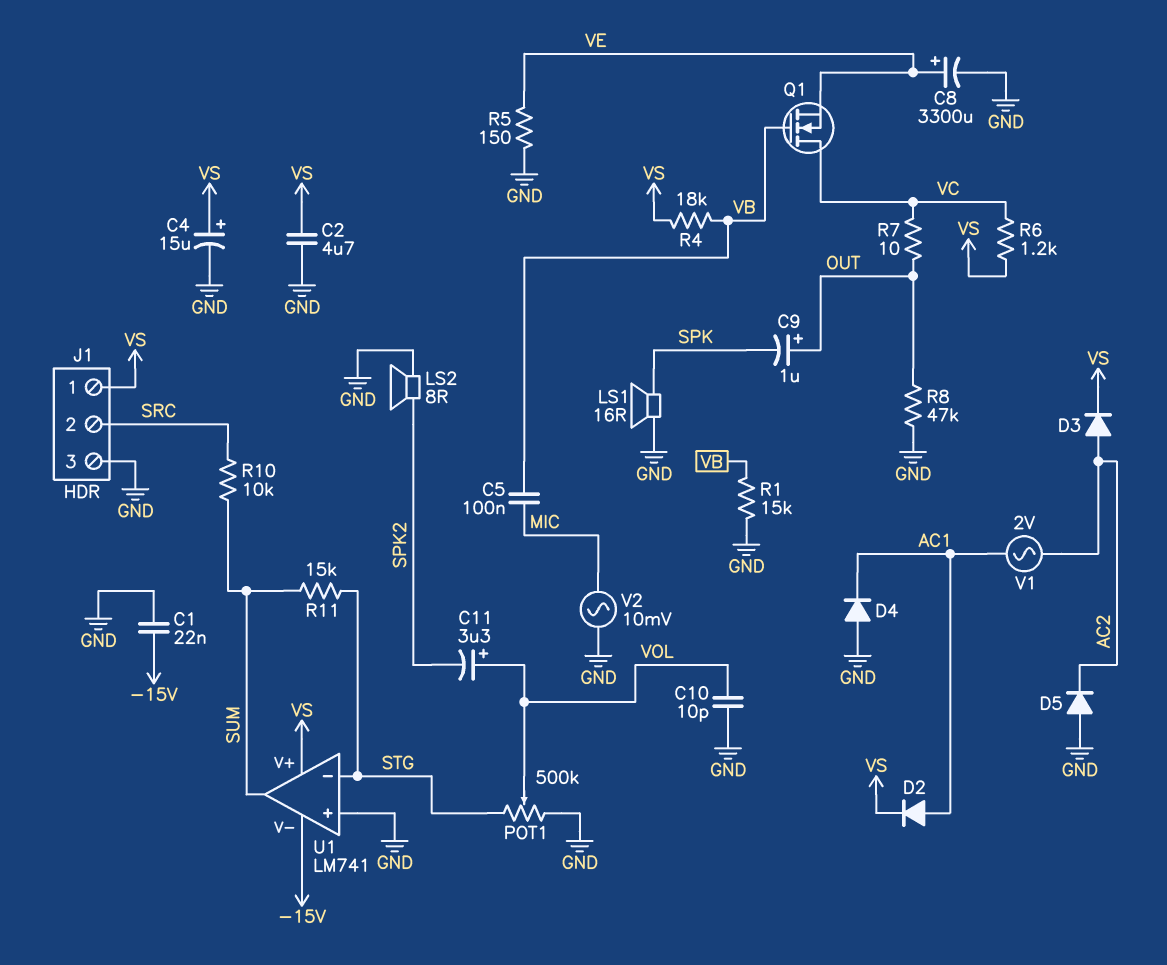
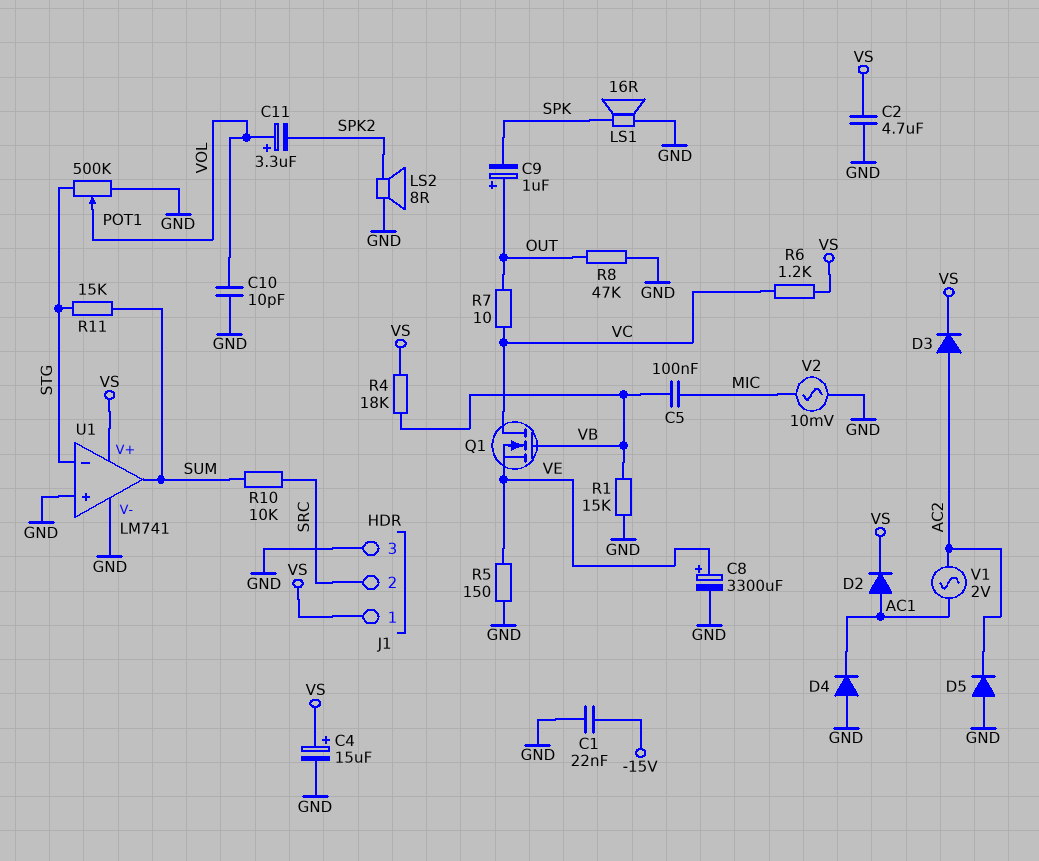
U1 pin V-: -15V -> GND

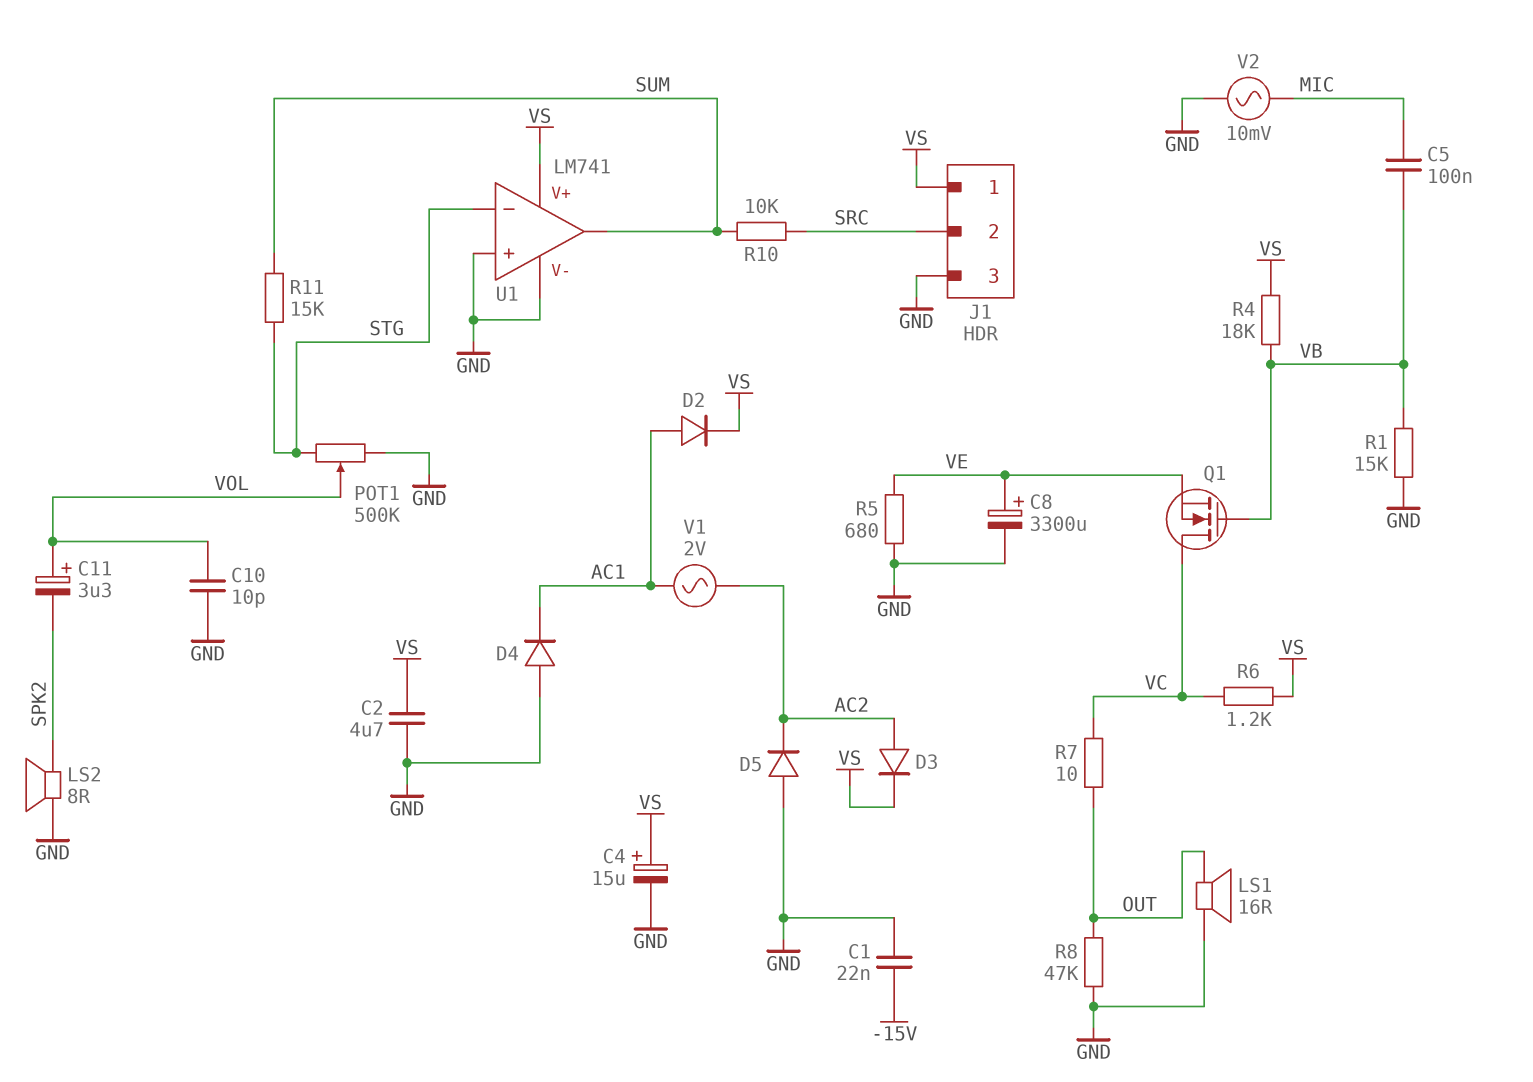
C9: 1uF (plus OUT, minus SPK) -> none
LS1: speaker 16R (GND, SPK) -> speaker 16R (GND, OUT)
R5: 150 (GND, VE) -> 680 (GND, VE)

